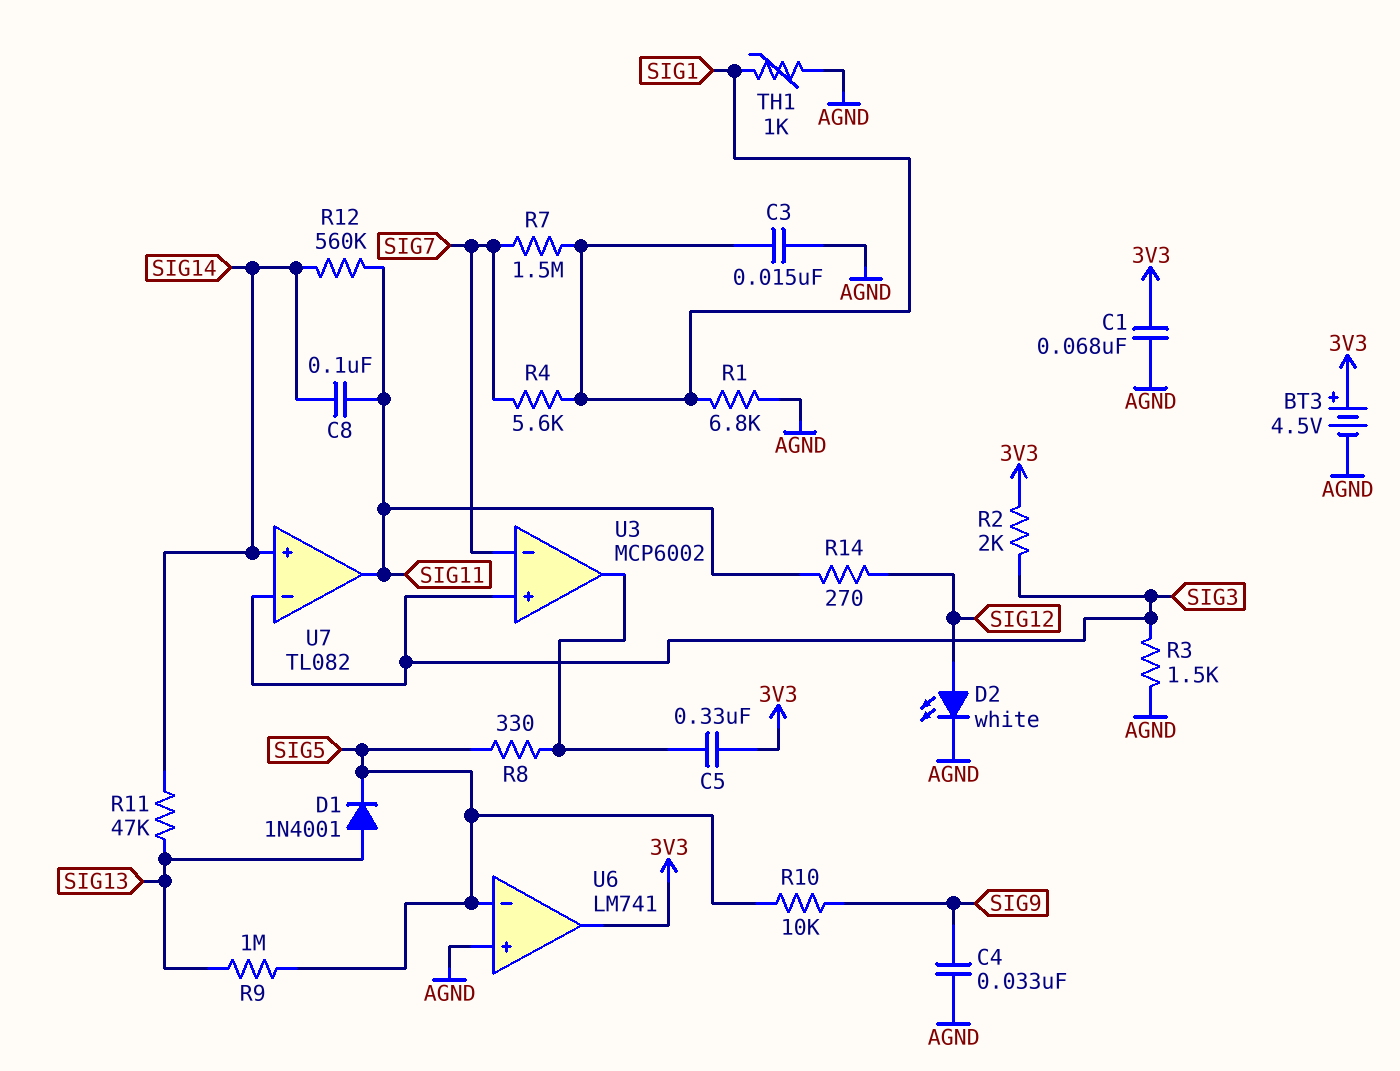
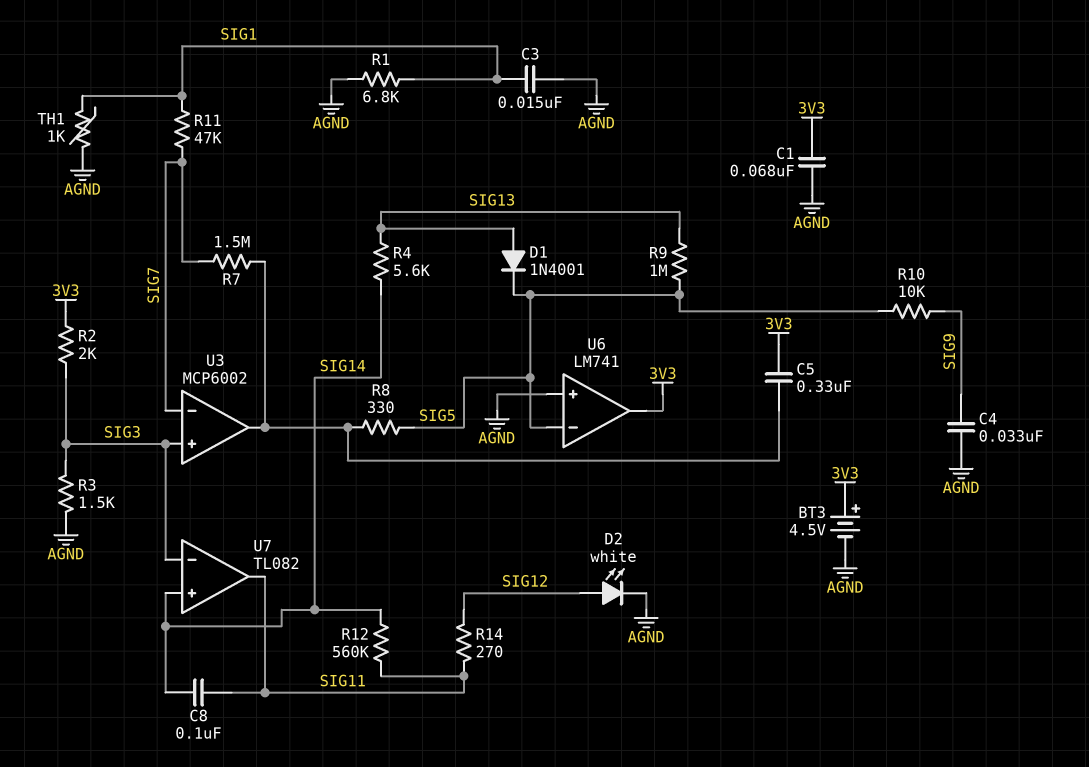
R4: 5.6k (SIG1, SIG7) -> 5.6k (SIG13, SIG14)
R7: 1.5M (SIG1, SIG7) -> 1.5M (SIG7, U3/out)
R11: 47k (SIG13, SIG14) -> 47k (SIG1, SIG7)

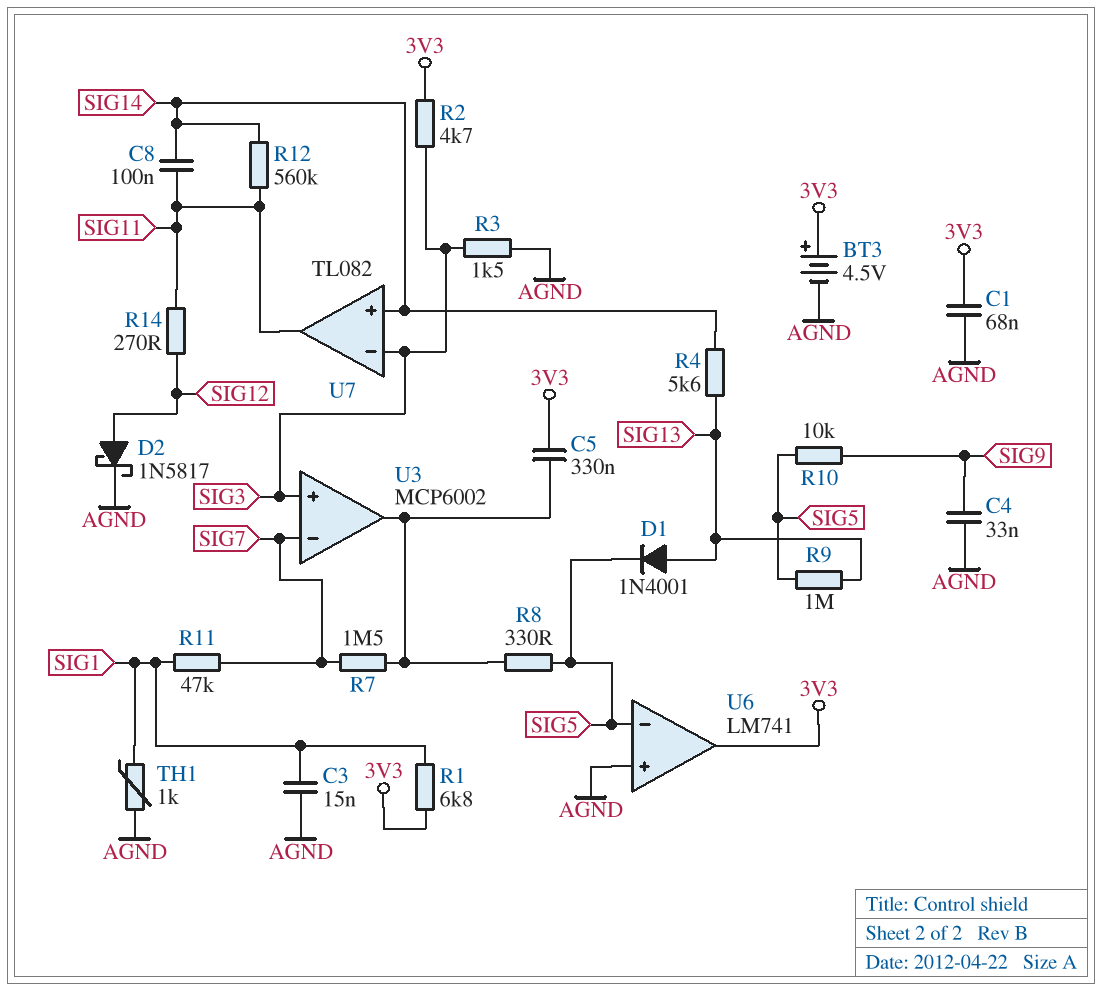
D2: LED white (A SIG12, K AGND) -> schottky 1N5817 (A SIG12, K AGND)
R1: 6.8k (AGND, SIG1) -> 6.8k (3V3, SIG1)
R2: 2k (3V3, SIG3) -> 4.7k (3V3, SIG3)

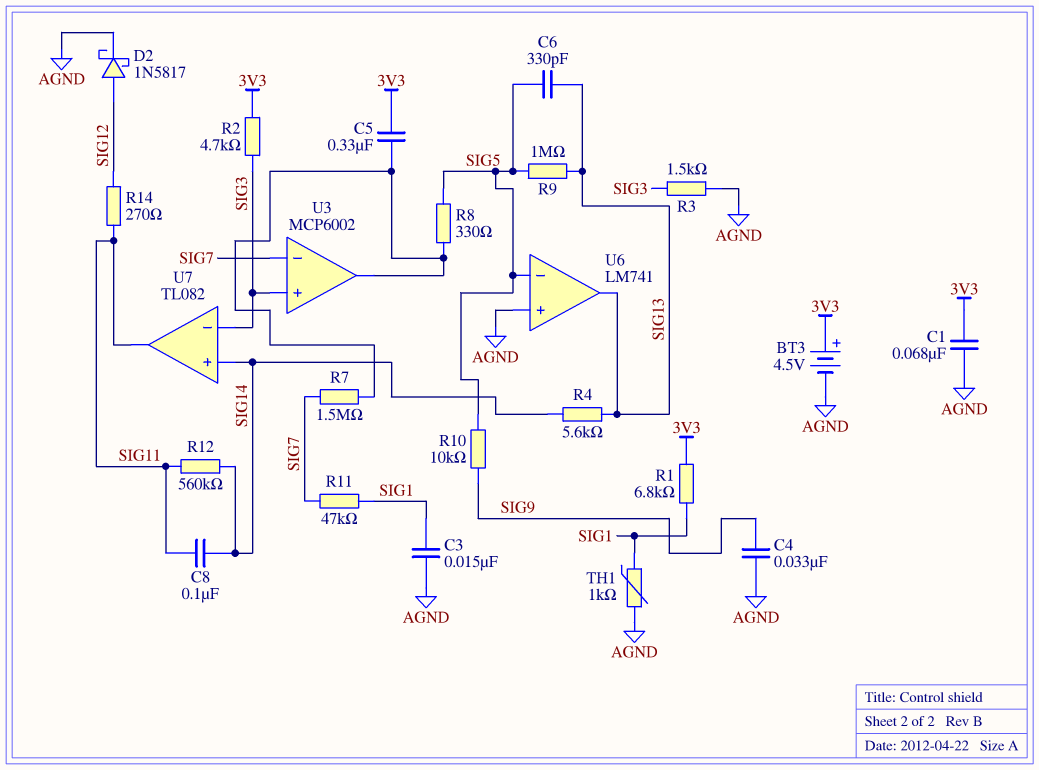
C6: none -> 330pF (SIG5, SIG13)
D1: diode 1N4001 (A SIG13, K SIG5) -> none
U6 pin out: 3V3 -> SIG13

